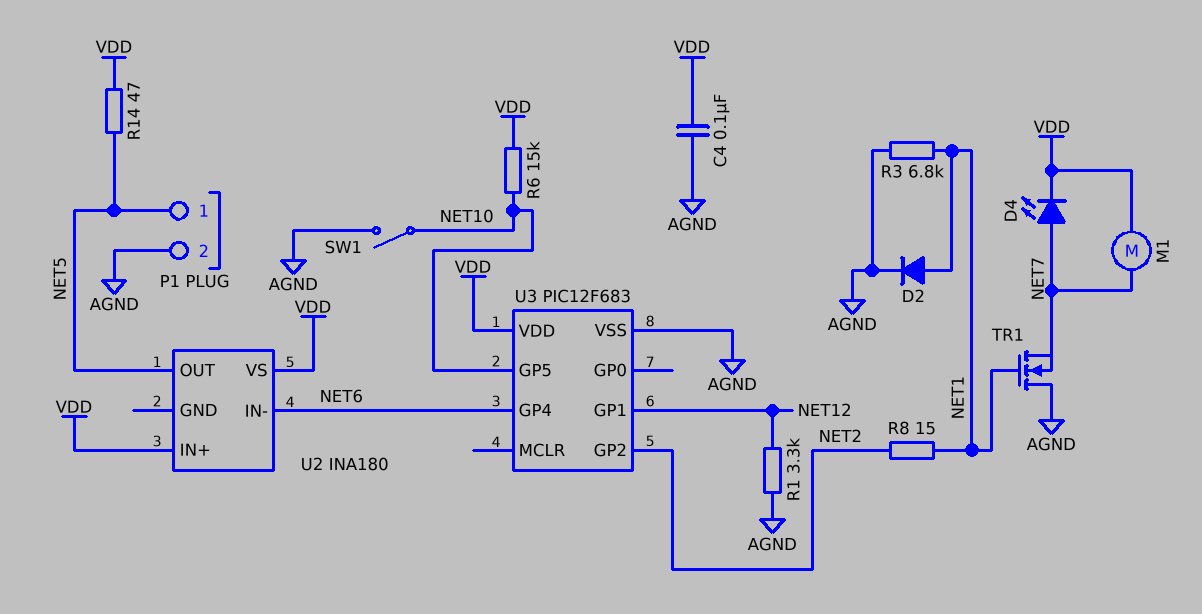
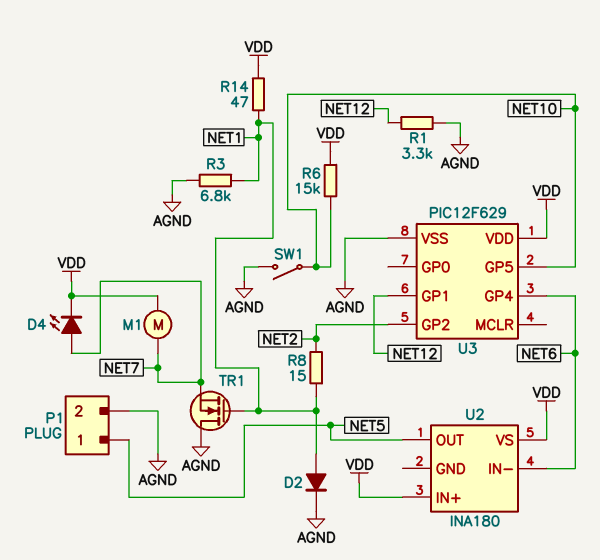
C4: 100nF (AGND, VDD) -> none
R14: 47 (NET5, VDD) -> 47 (NET1, VDD)
U3: PIC12F683 -> PIC12F629

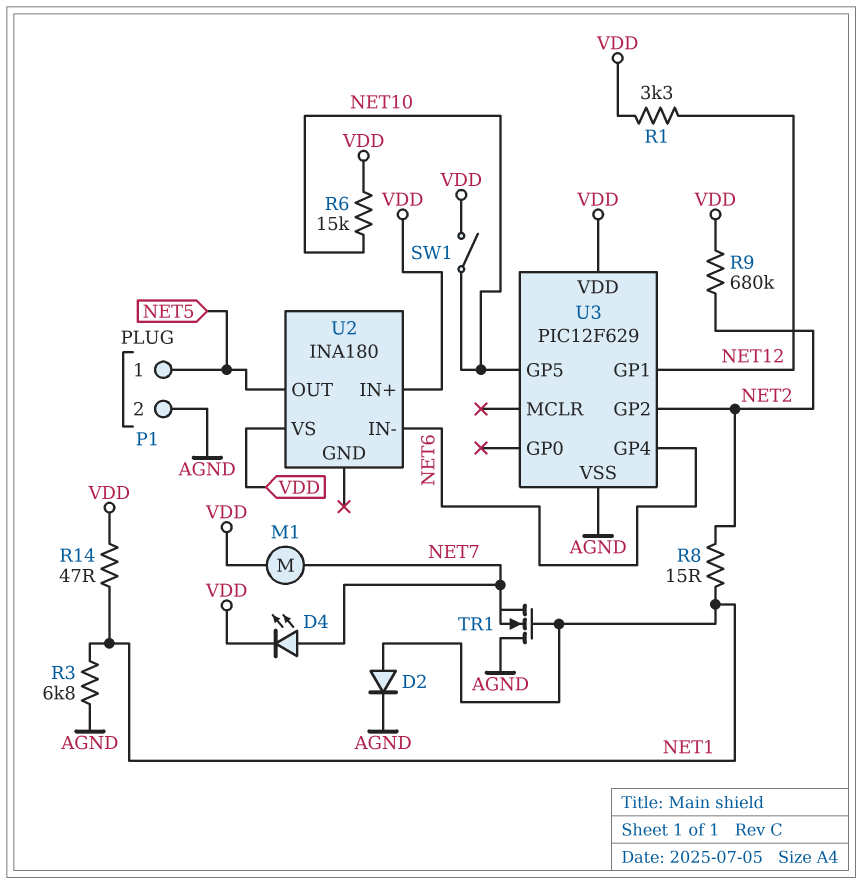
R1: 3.3k (AGND, NET12) -> 3.3k (NET12, VDD)
R9: none -> 680k (NET2, VDD)
SW1: switch (AGND, NET10) -> switch (NET10, VDD)

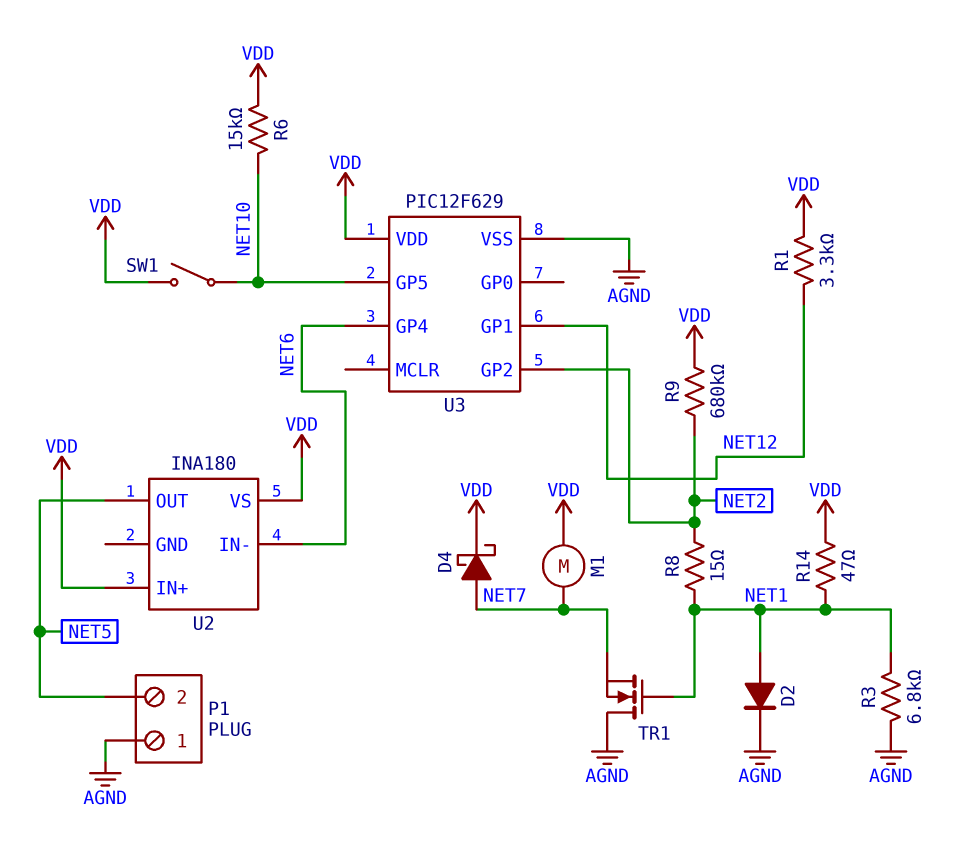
D4: LED (A NET7, K VDD) -> schottky (A NET7, K VDD)
P1 pin 1: NET5 -> AGND
P1 pin 2: AGND -> NET5

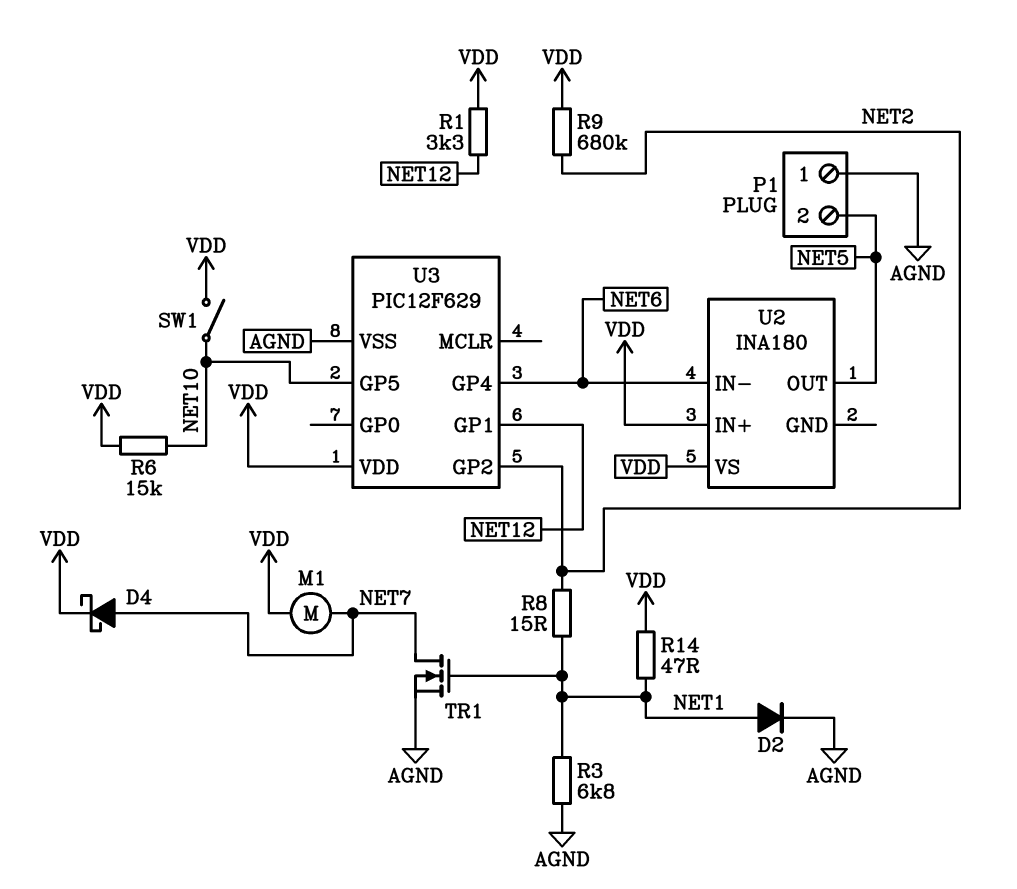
TR1: NMOS (G NET1, D AGND, S NET7) -> NMOS (G NET1, D NET7, S AGND)

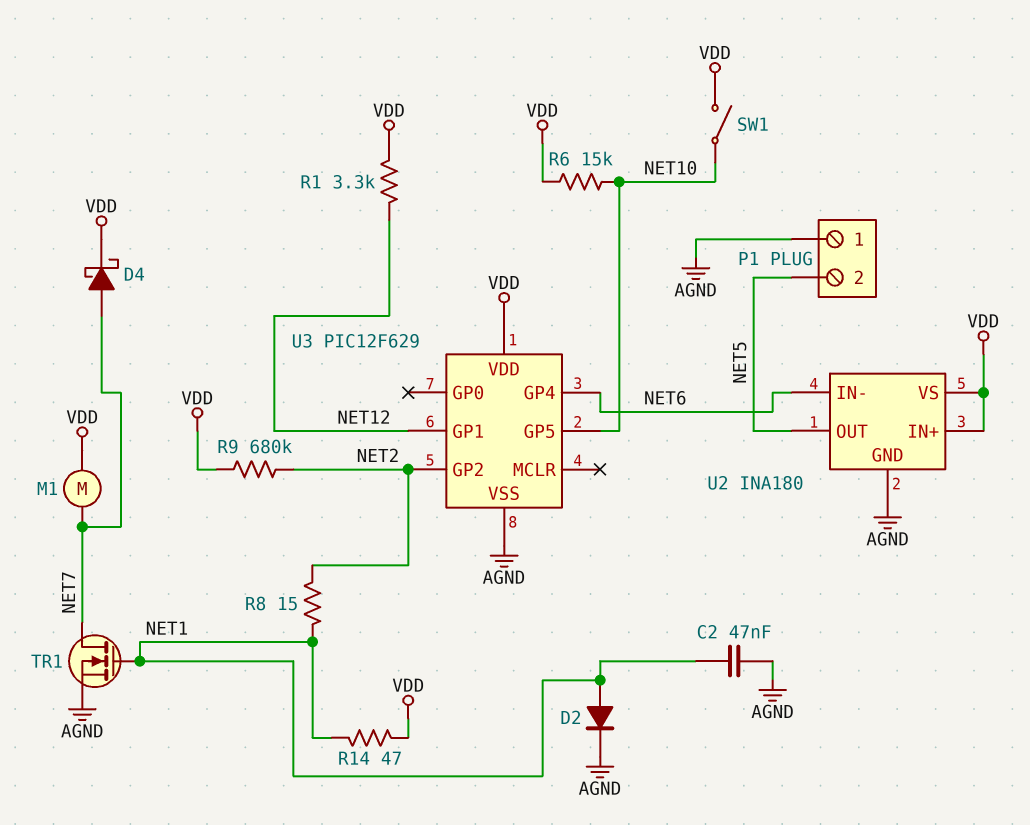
C2: none -> 47nF (AGND, NET1)
R3: 6.8k (AGND, NET1) -> none
U2 pin GND: none -> AGND

